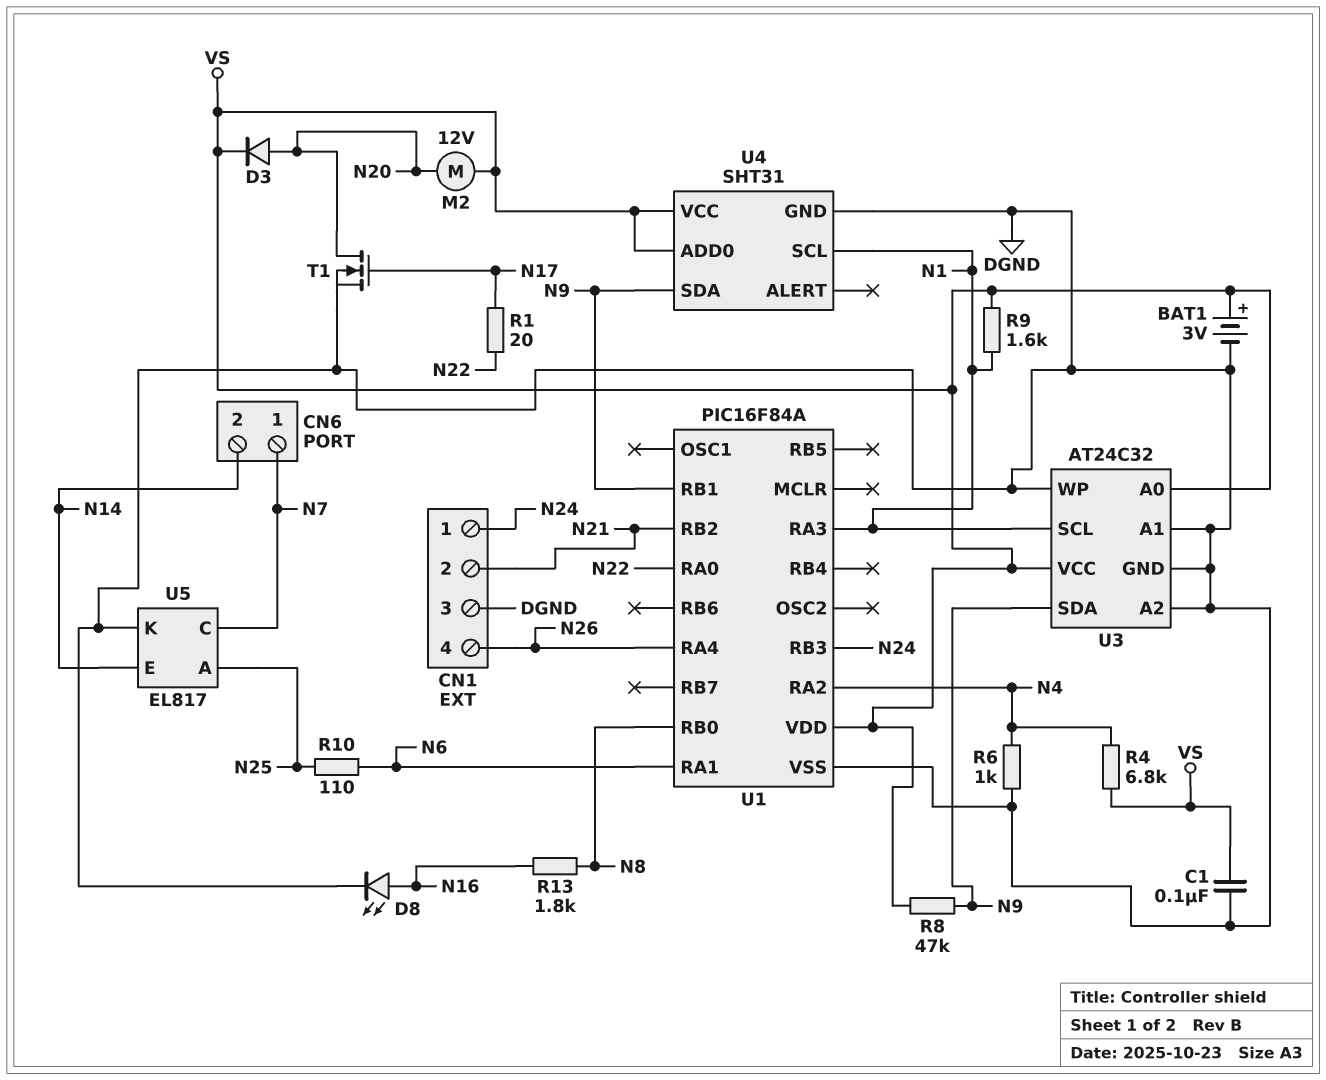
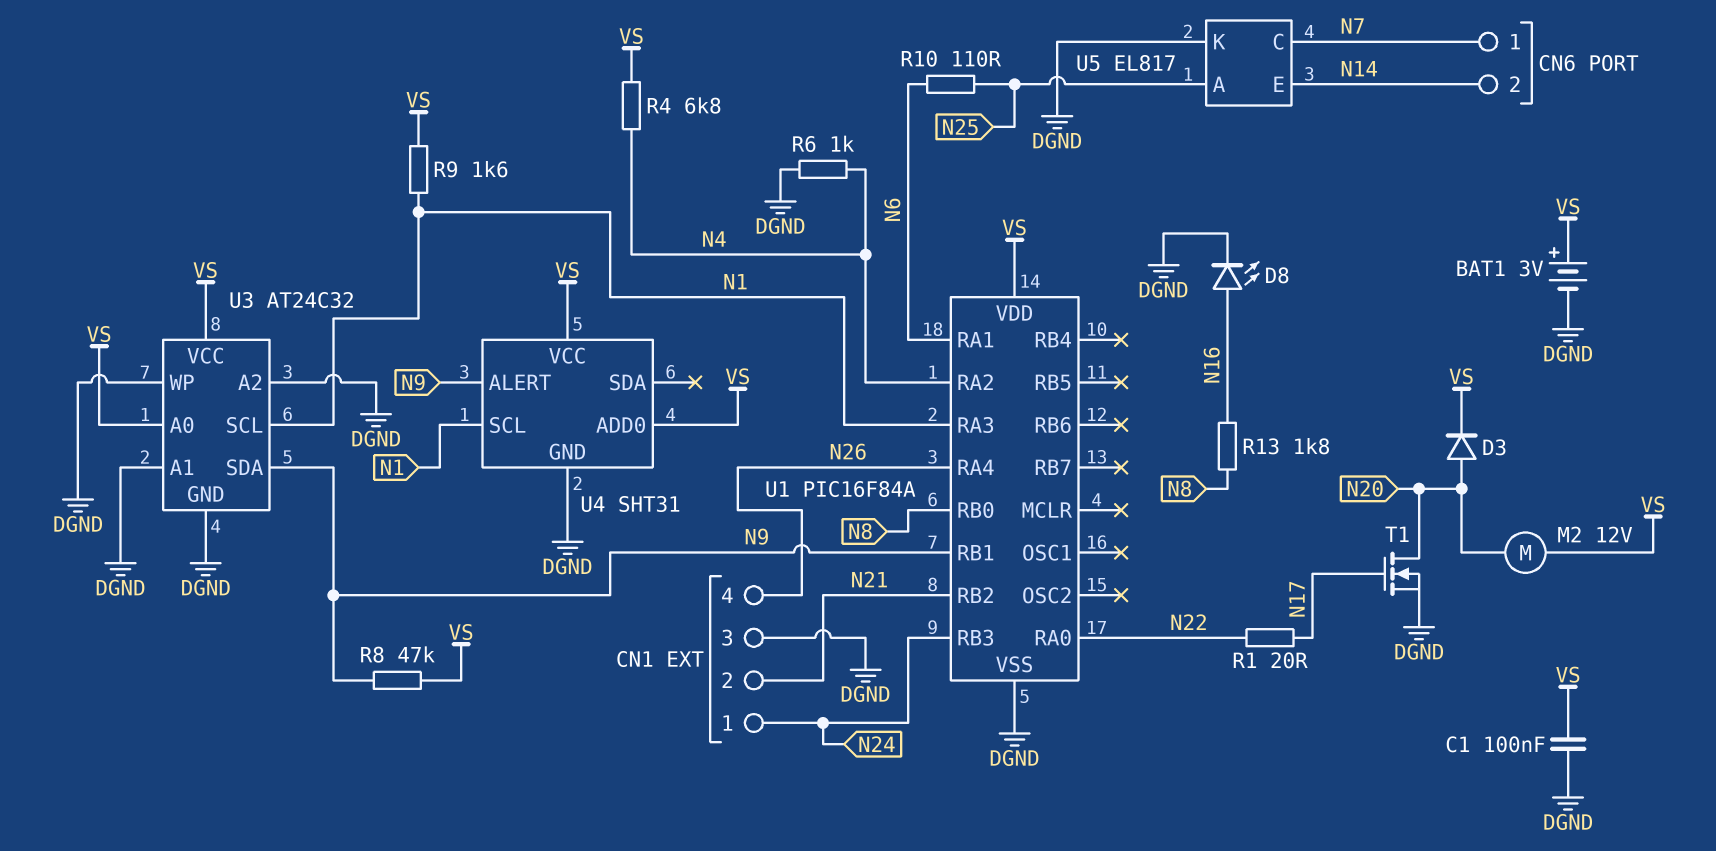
U4 pin ALERT: none -> N9
U4 pin SDA: N9 -> none

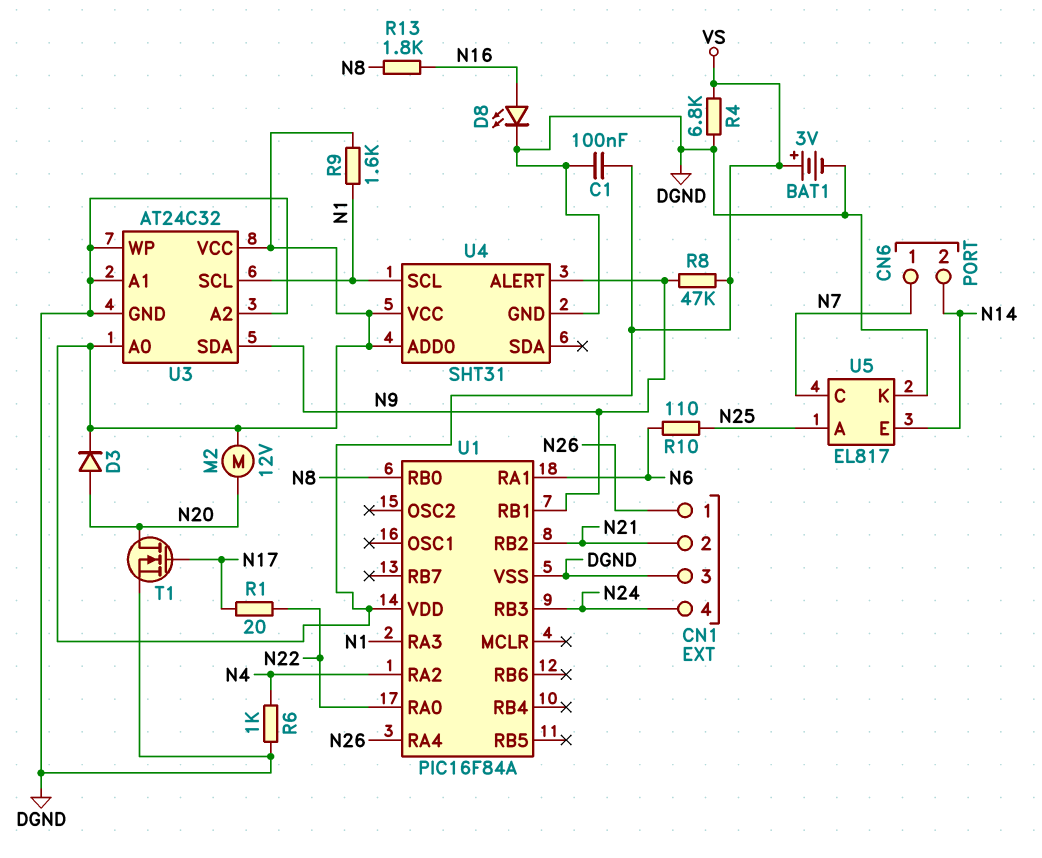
CN1 pin 1: N24 -> N26
CN1 pin 4: N26 -> N24
R4: 6.8k (N4, VS) -> 6.8k (DGND, VS)

